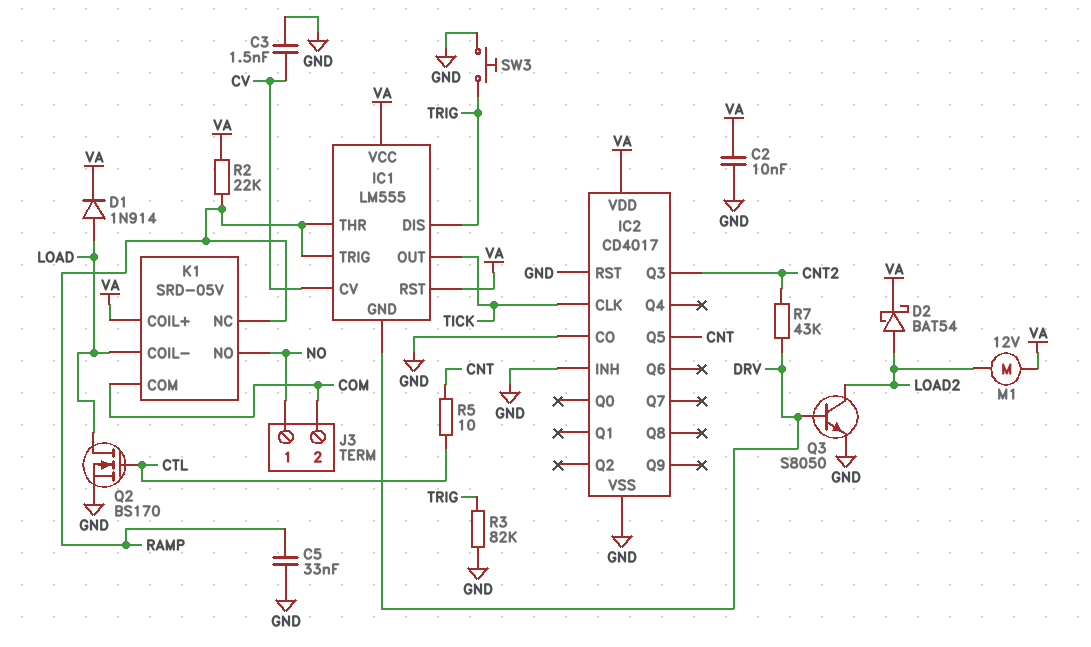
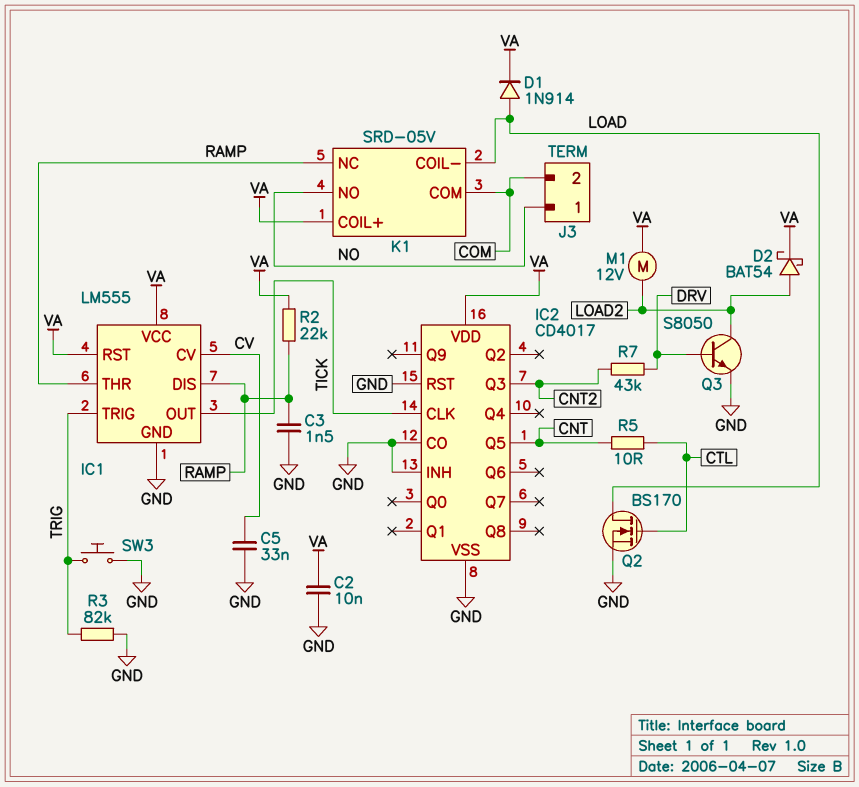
C3: 1.5nF (CV, GND) -> 1.5nF (GND, RAMP)
C5: 33nF (GND, RAMP) -> 33nF (CV, GND)
IC1 pin DIS: TRIG -> RAMP
IC1 pin GND: DRV -> GND
IC1 pin TRIG: RAMP -> TRIG

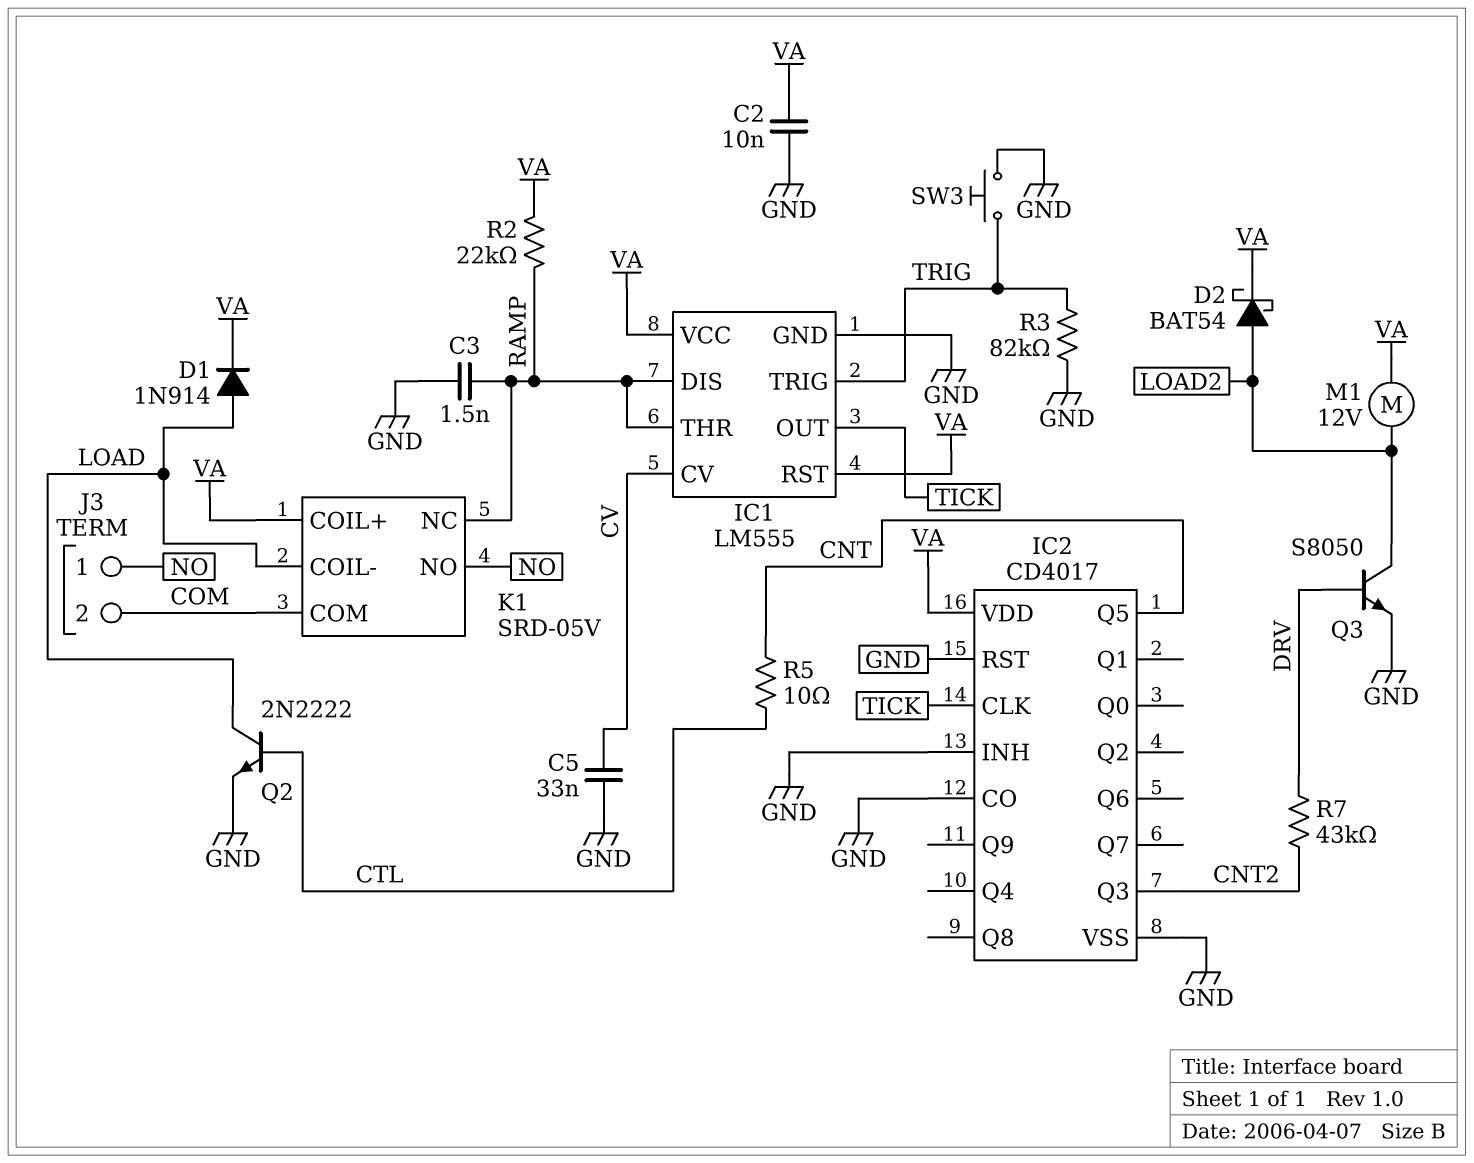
Q2: NMOS BS170 (G CTL, D LOAD, S GND) -> NPN 2N2222 (B CTL, C LOAD, E GND)

